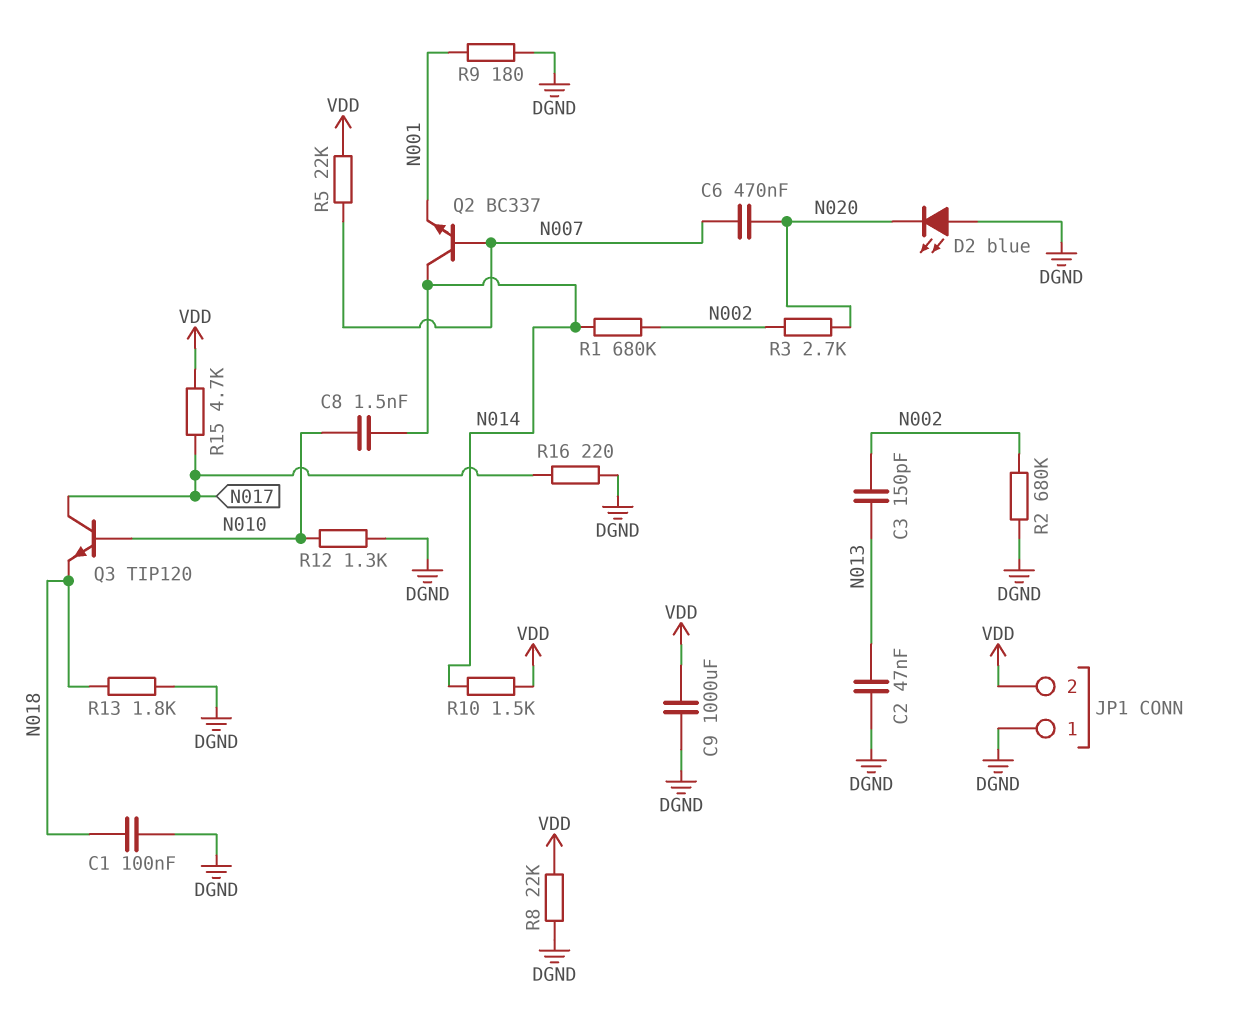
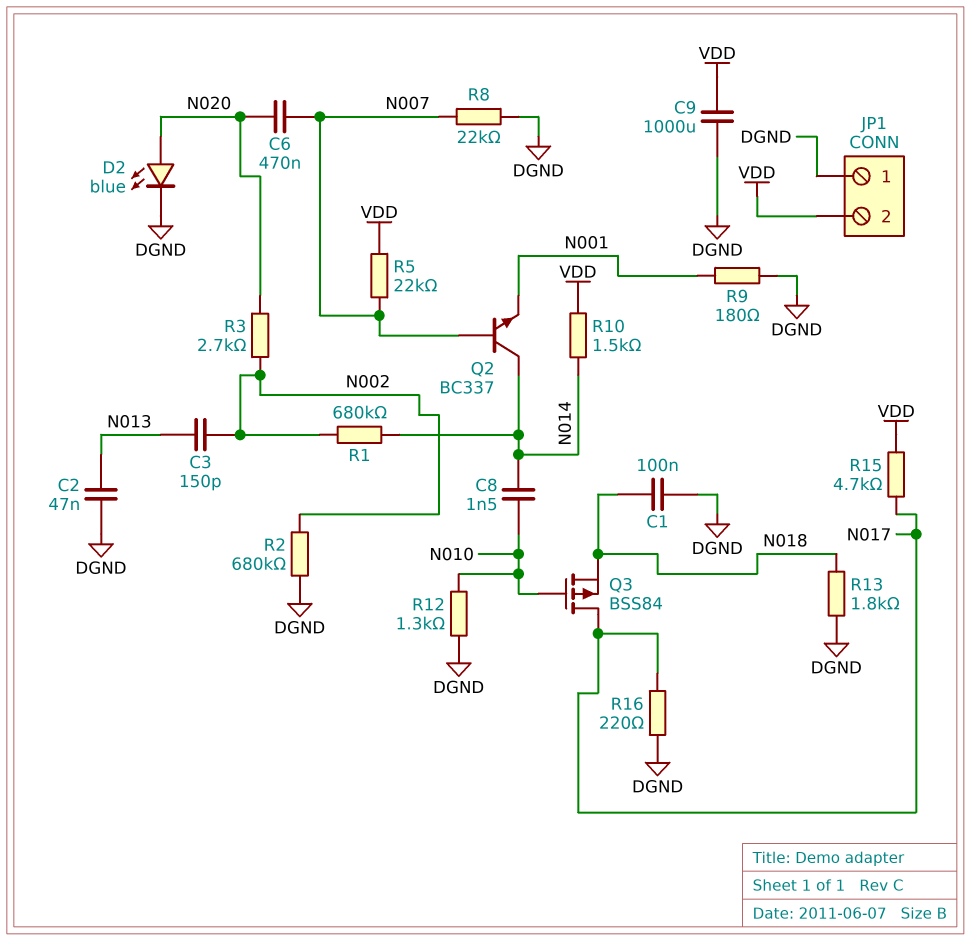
D2: LED blue (A DGND, K N020) -> LED blue (A N020, K DGND)
Q3: NPN TIP120 (B N010, C N017, E N018) -> PMOS BSS84 (G N010, D N017, S N018)
R8: 22k (DGND, VDD) -> 22k (DGND, N007)

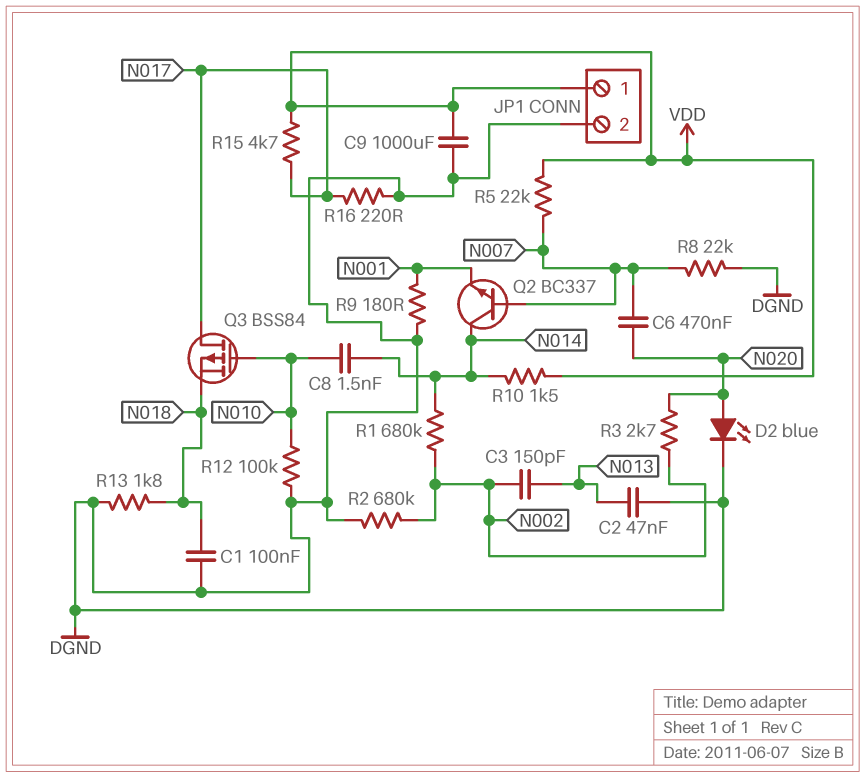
JP1 pin 1: DGND -> VDD
JP1 pin 2: VDD -> DGND
R12: 1.3k (DGND, N010) -> 100k (DGND, N010)

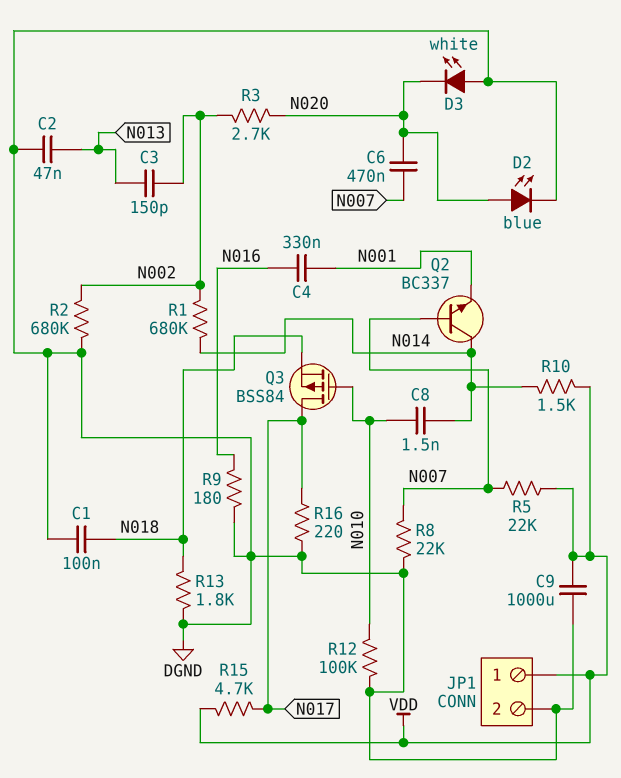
C4: none -> 330nF (N001, N016)
D3: none -> LED white (A DGND, K N020)
R9: 180 (DGND, N001) -> 180 (DGND, N016)

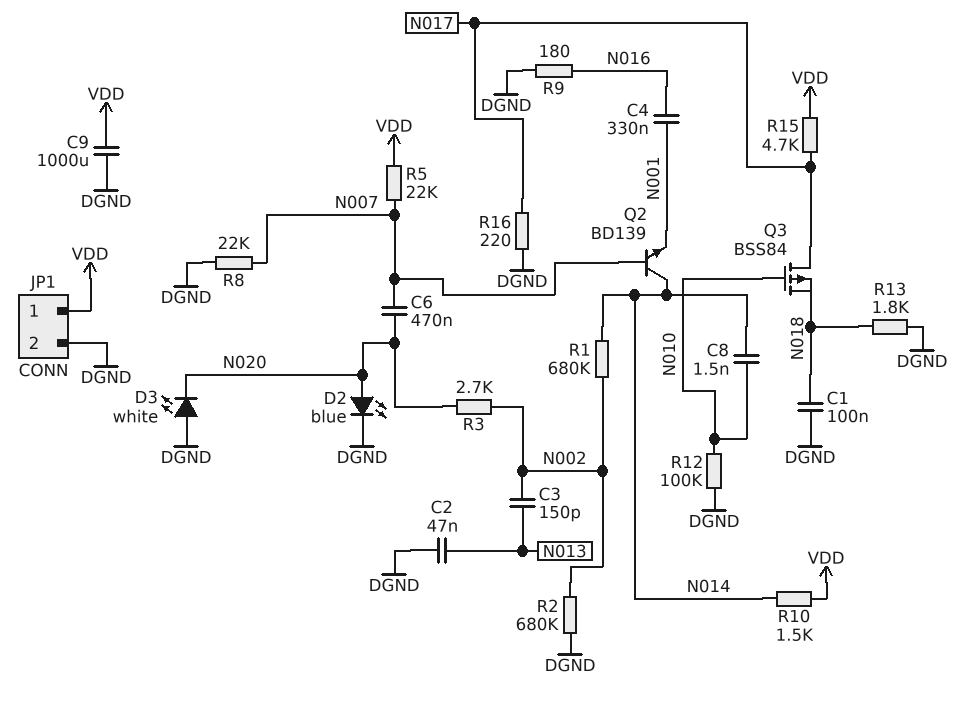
Q2: NPN BC337 (B N007, C N014, E N001) -> NPN BD139 (B N007, C N014, E N001)

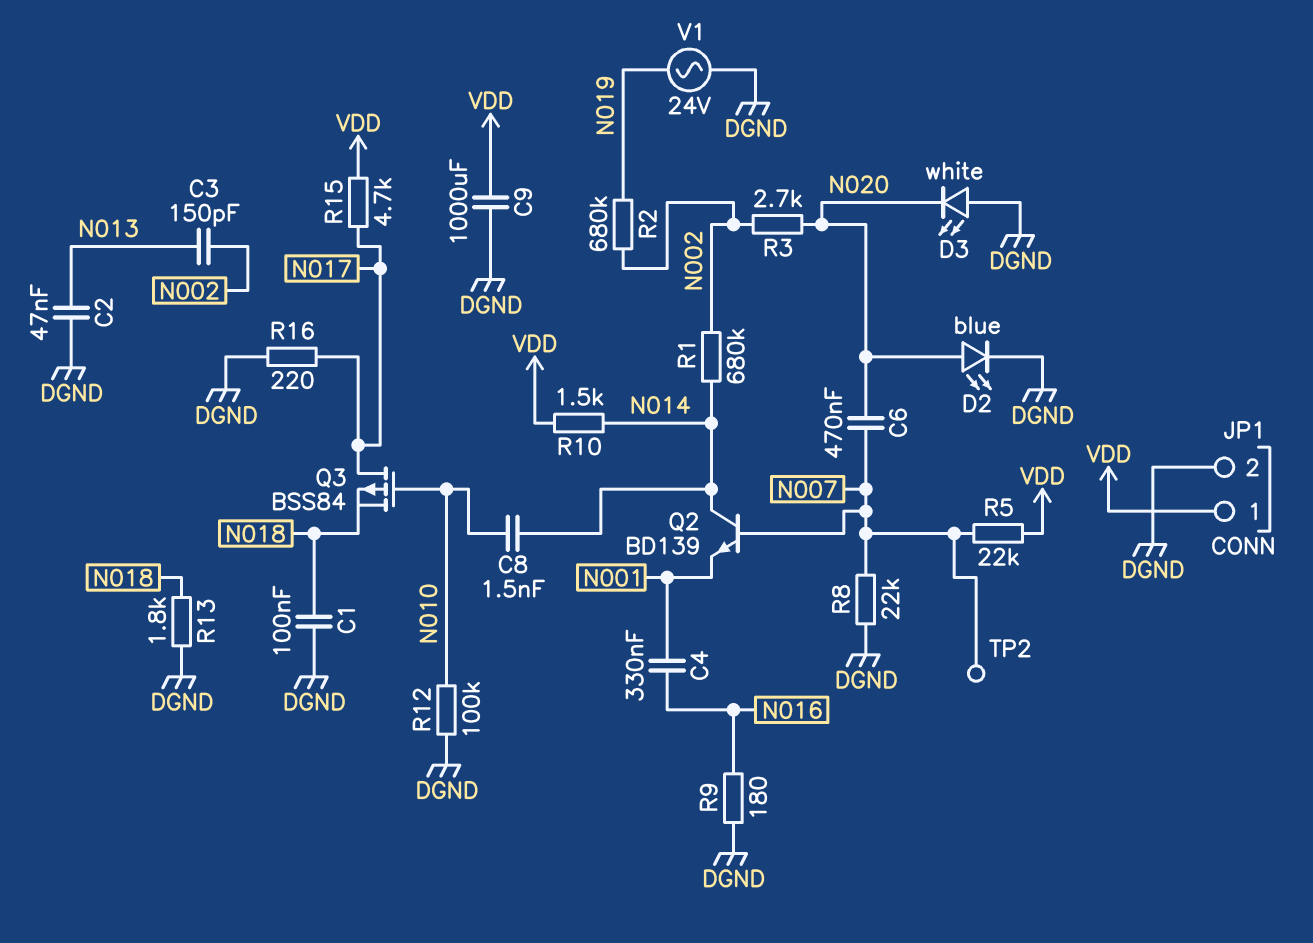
R2: 680k (DGND, N002) -> 680k (N002, N019)
TP2: none -> test point (N007)
V1: none -> AC 24V (DGND, N019)

